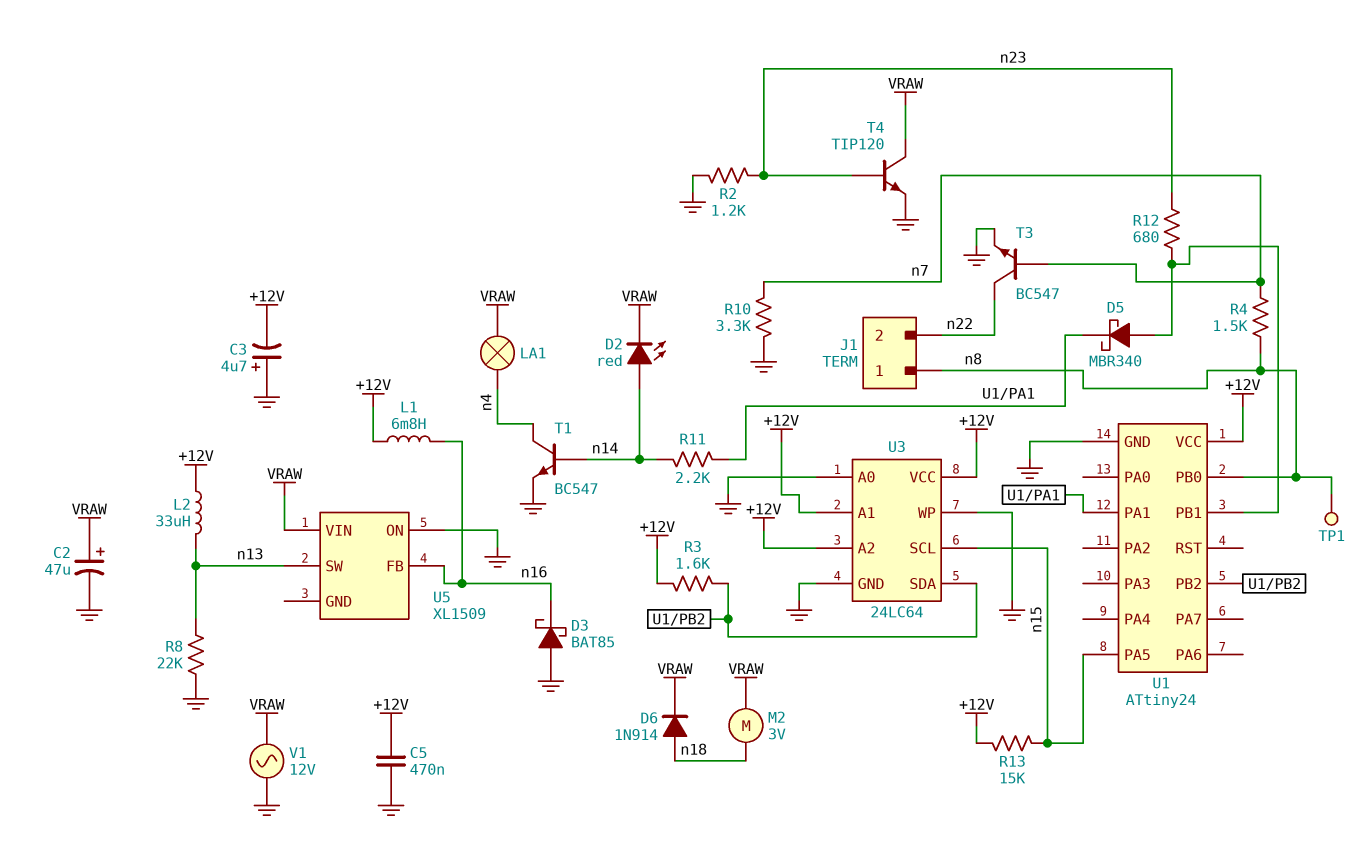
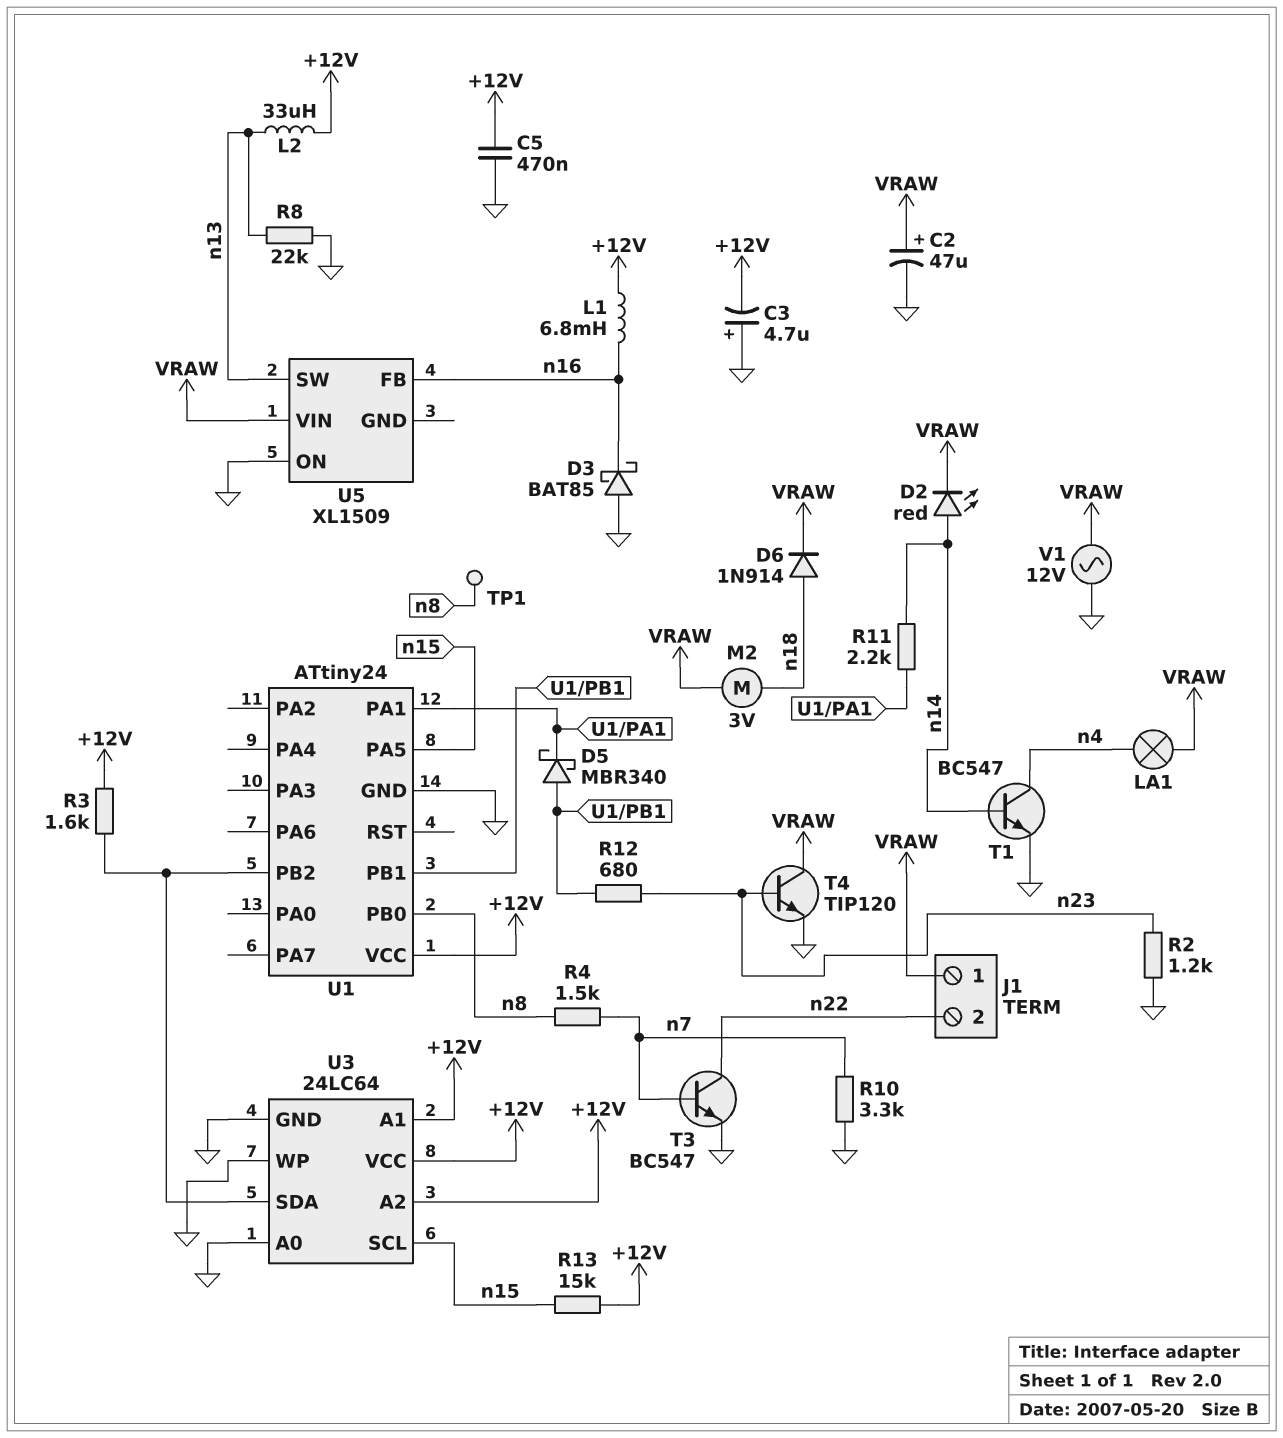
J1 pin 1: n8 -> VRAW

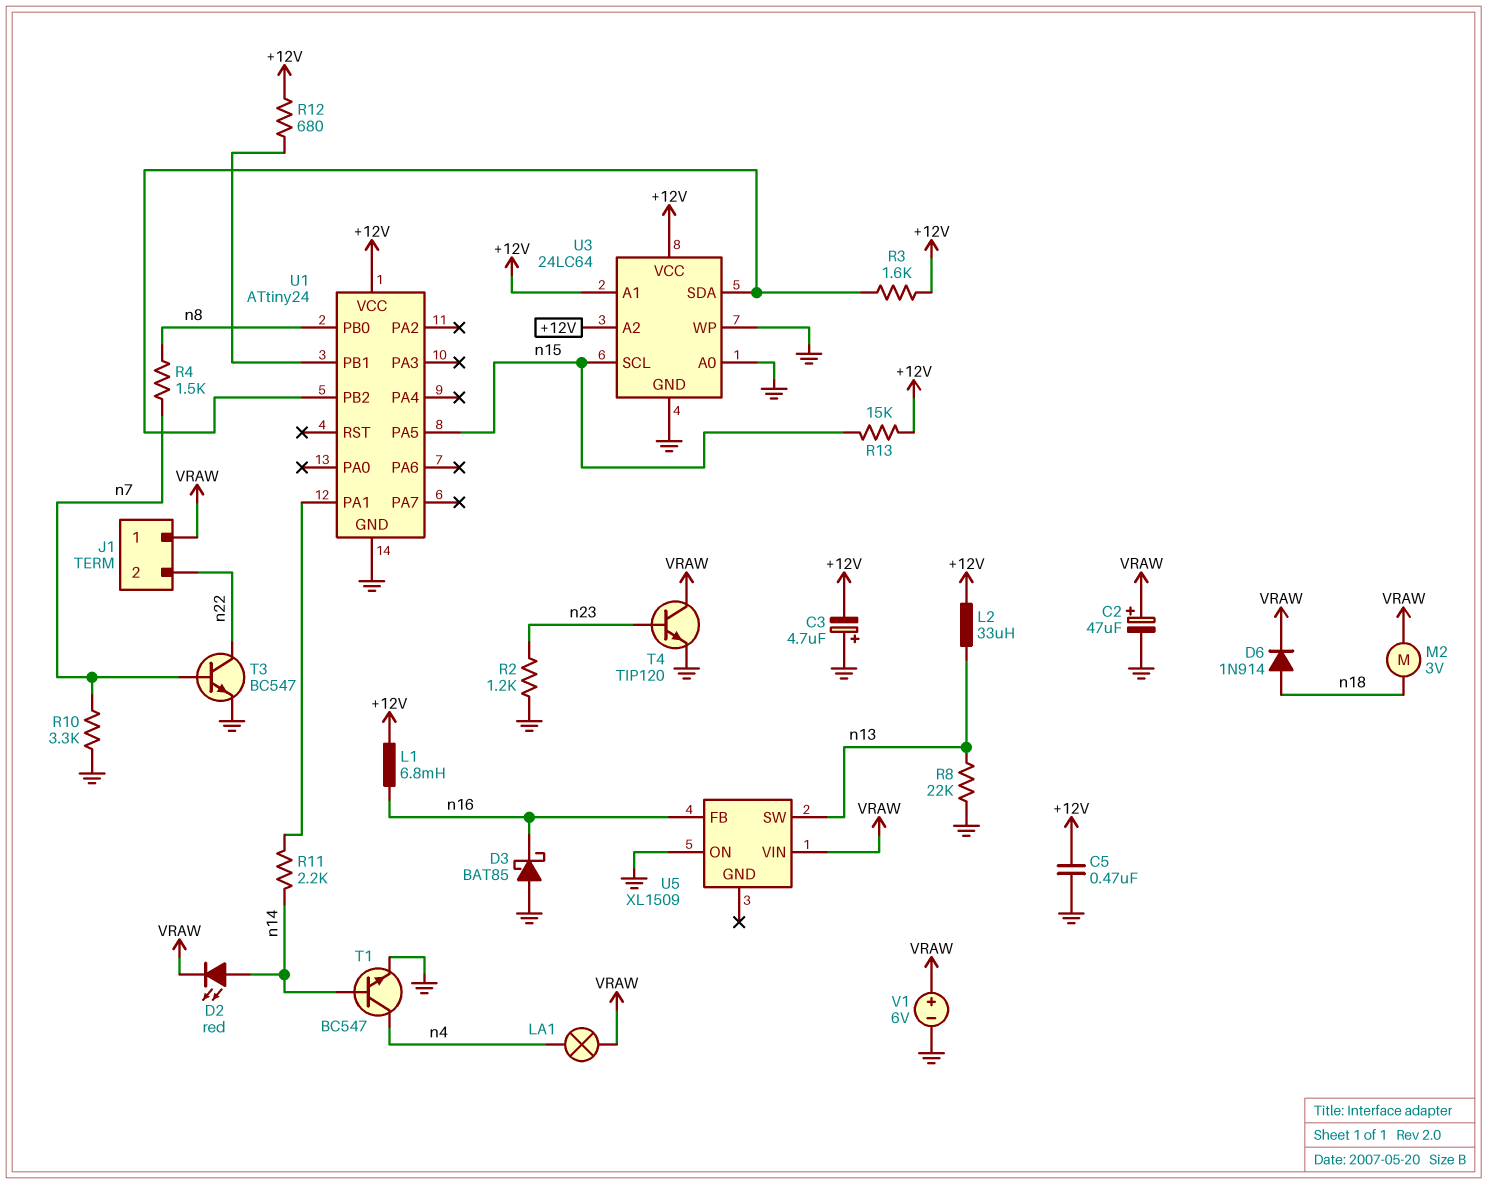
D5: schottky MBR340 (A U1/PB1, K U1/PA1) -> none
R12: 680 (U1/PB1, n23) -> 680 (+12V, U1/PB1)
TP1: test point (n8) -> none
V1: AC 12V (GND, VRAW) -> 6V (plus VRAW, minus GND)

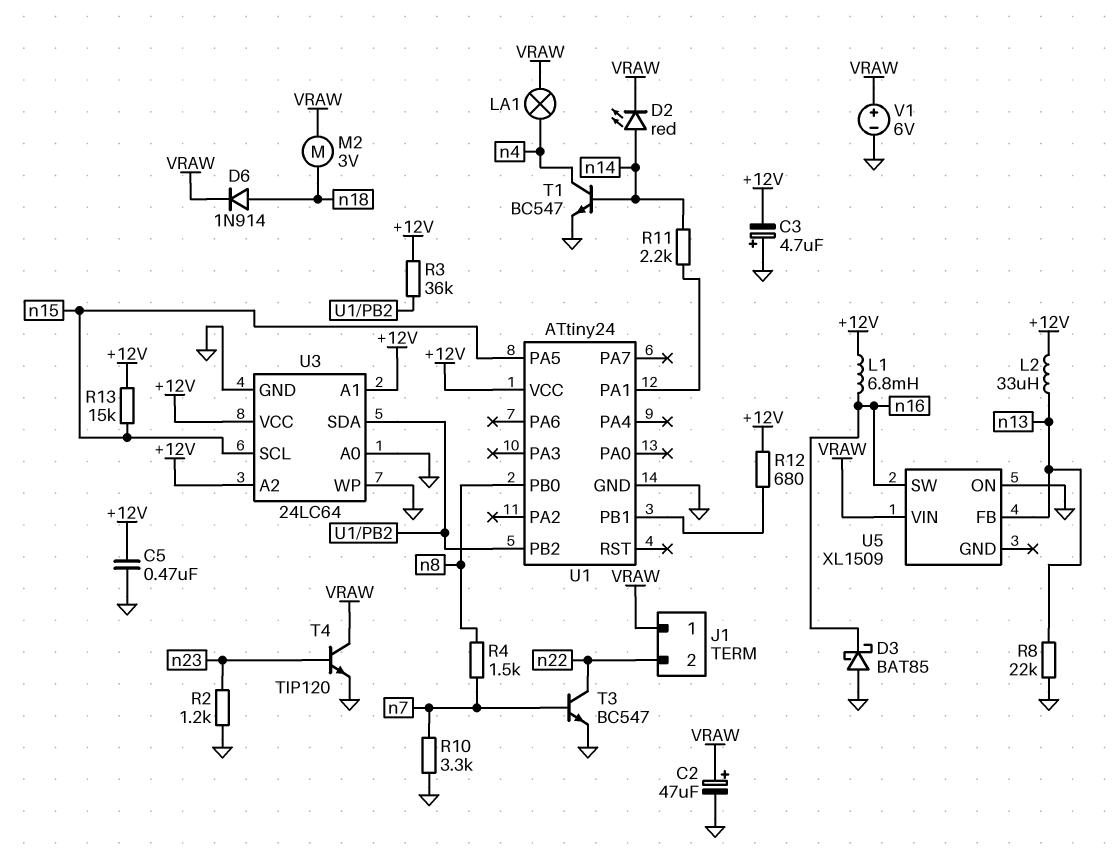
R3: 1.6k (+12V, U1/PB2) -> 36k (+12V, U1/PB2)
U5 pin FB: n16 -> n13
U5 pin SW: n13 -> n16

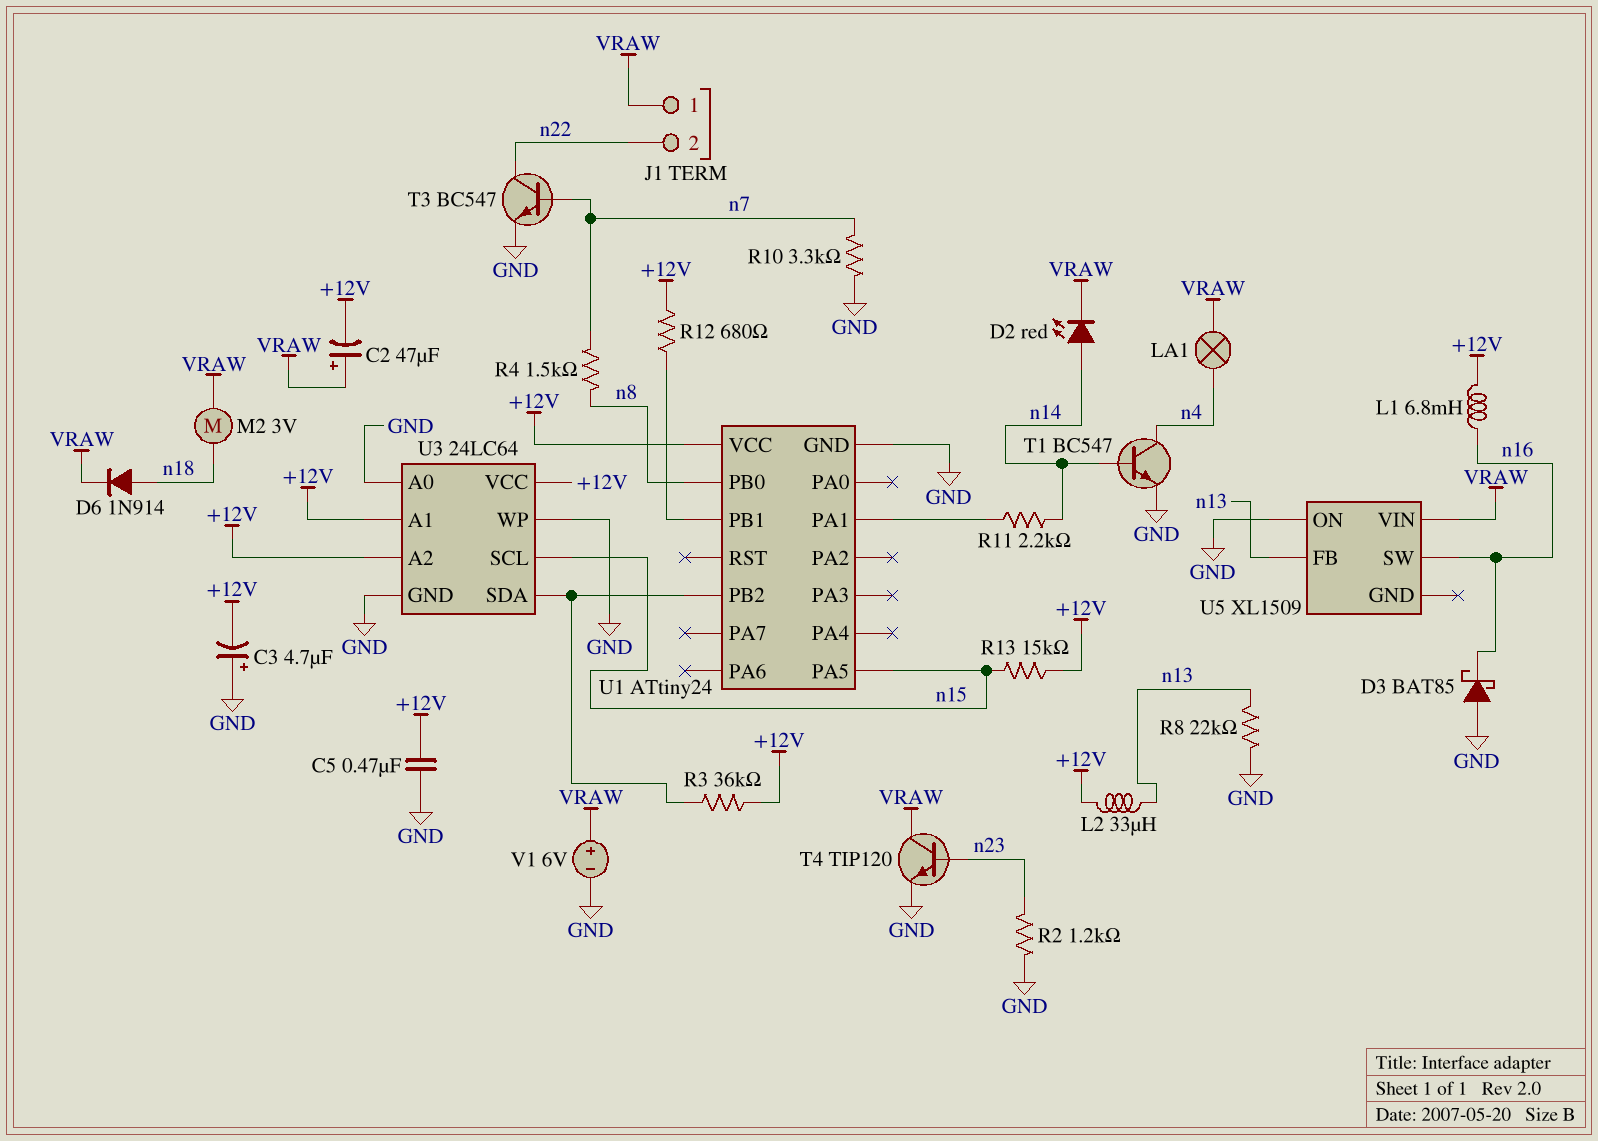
C2: 47uF (plus VRAW, minus GND) -> 47uF (plus VRAW, minus +12V)

